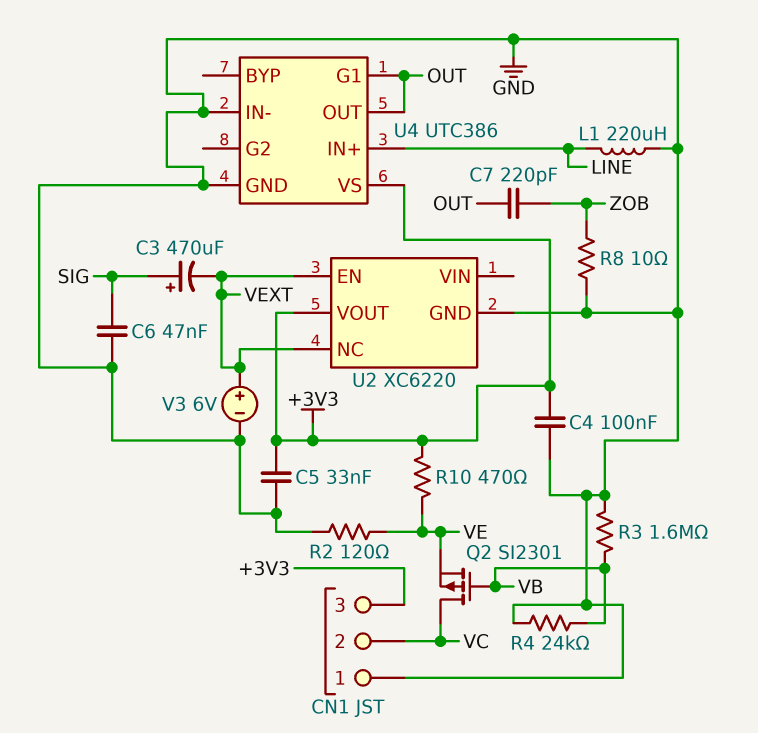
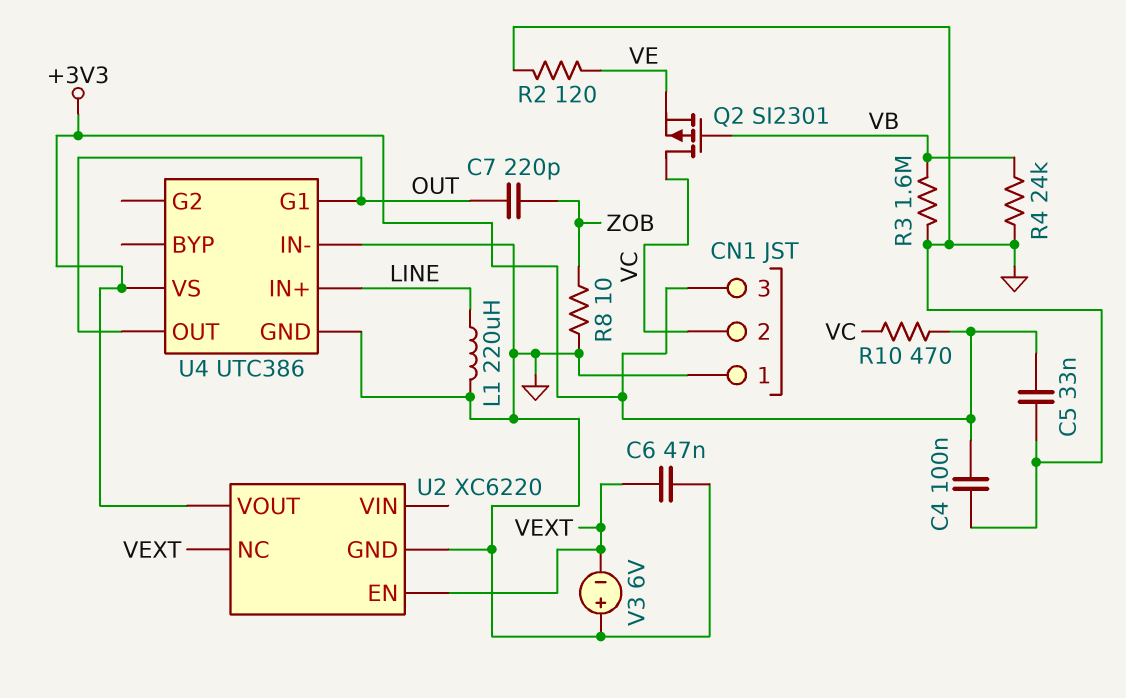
C3: 470uF (plus SIG, minus VEXT) -> none
C6: 47nF (GND, SIG) -> 47nF (GND, VEXT)
R10: 470 (+3V3, VE) -> 470 (+3V3, VC)
V3: 6V (plus VEXT, minus GND) -> 6V (plus GND, minus VEXT)

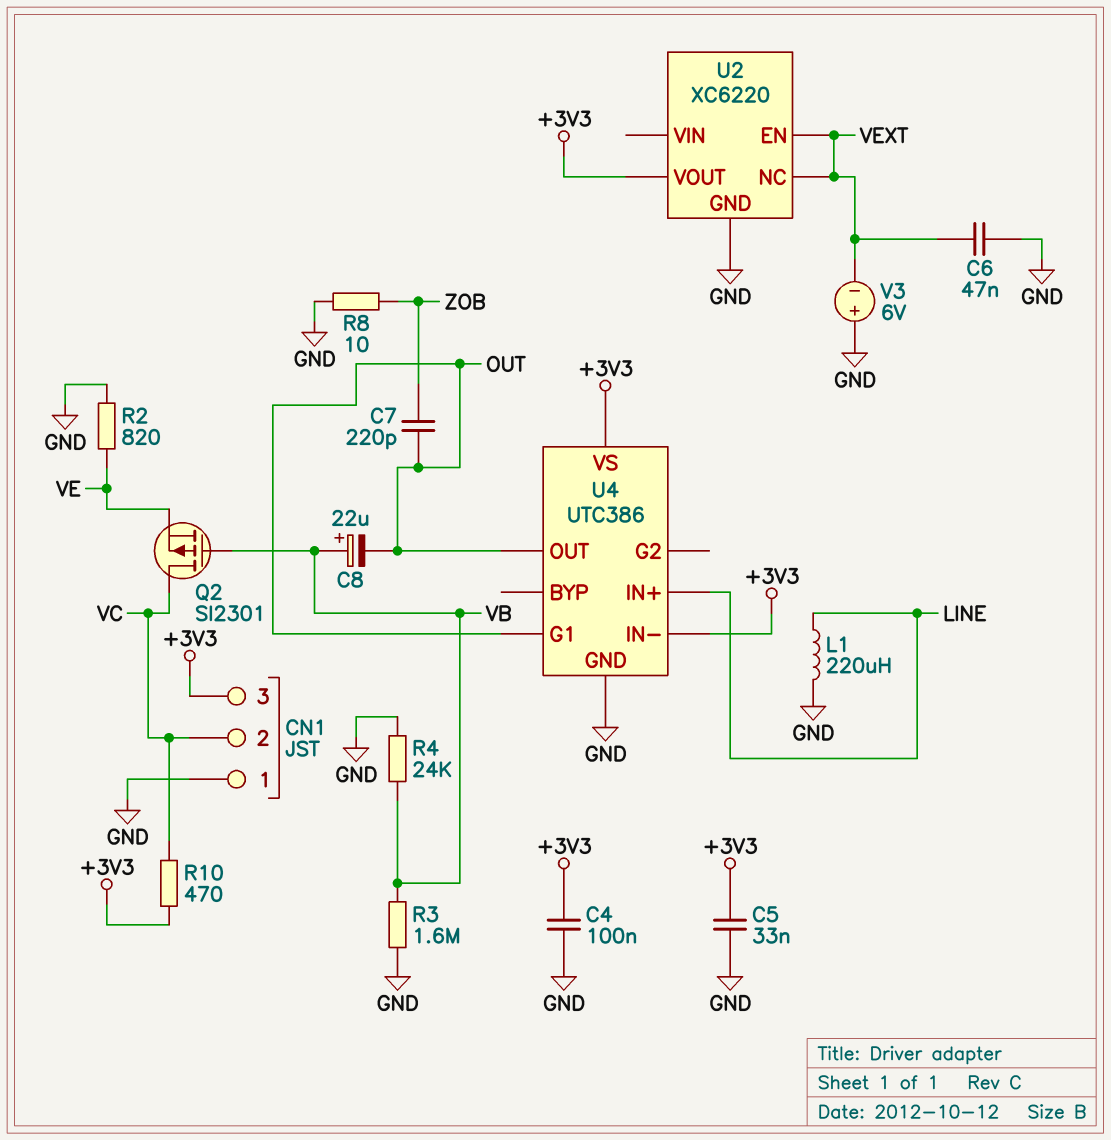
C8: none -> 22uF (plus VB, minus OUT)
R2: 120 (GND, VE) -> 820 (GND, VE)
U4 pin IN-: GND -> +3V3

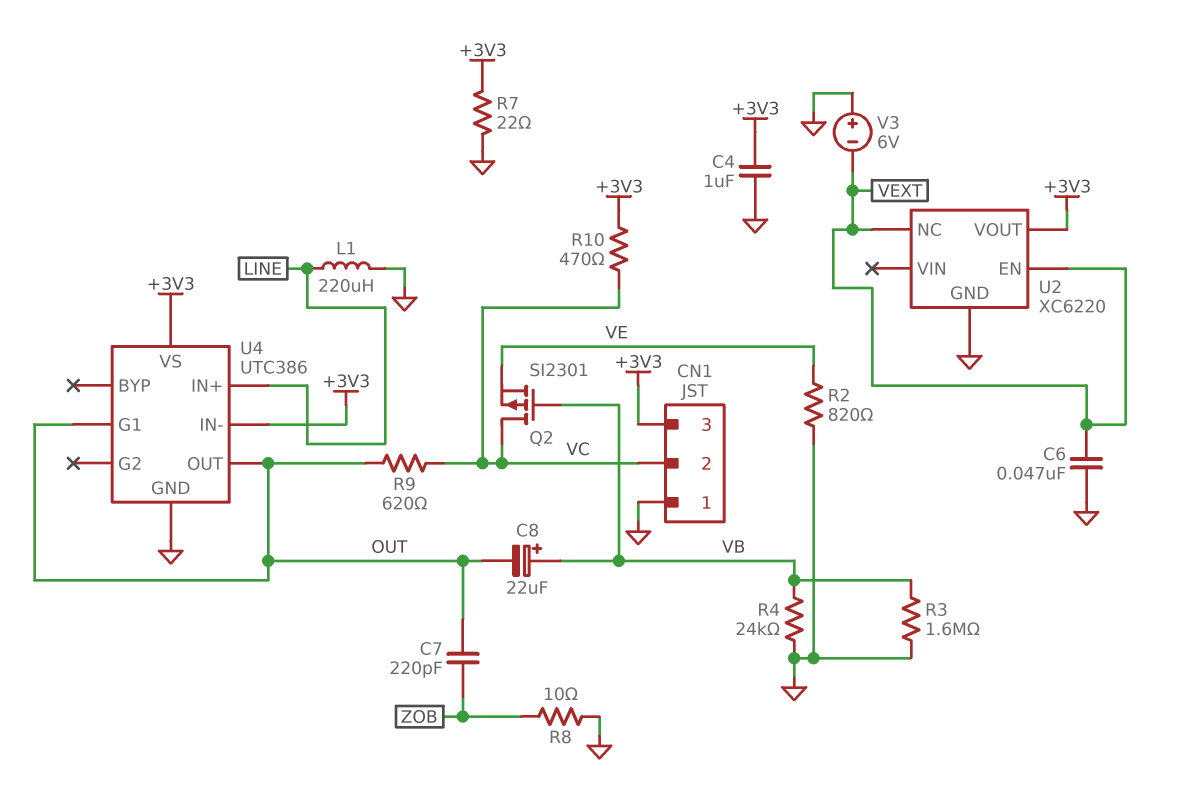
C4: 100nF (+3V3, GND) -> 1uF (+3V3, GND)
C5: 33nF (+3V3, GND) -> none
R7: none -> 22 (+3V3, GND)
R9: none -> 620 (OUT, VC)

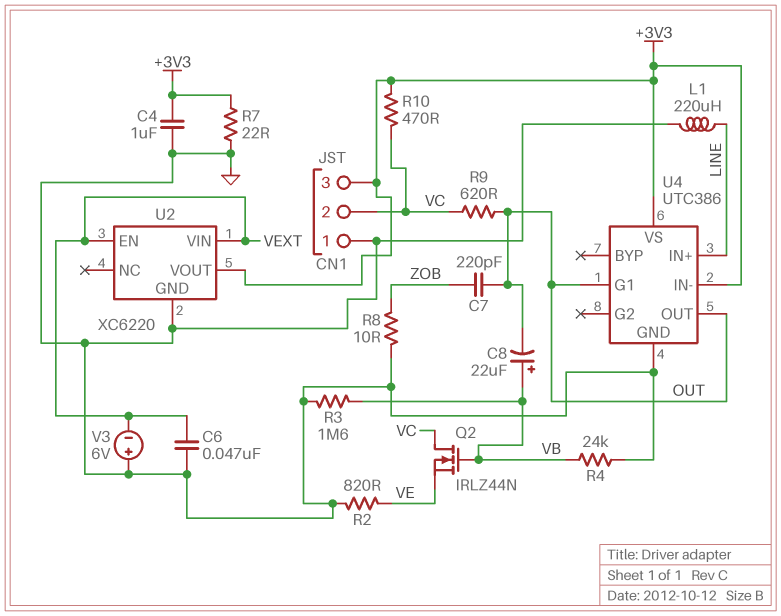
Q2: PMOS SI2301 (G VB, D VC, S VE) -> NMOS IRLZ44N (G VB, D VC, S VE)
U2 pin NC: VEXT -> none
U2 pin VIN: none -> VEXT

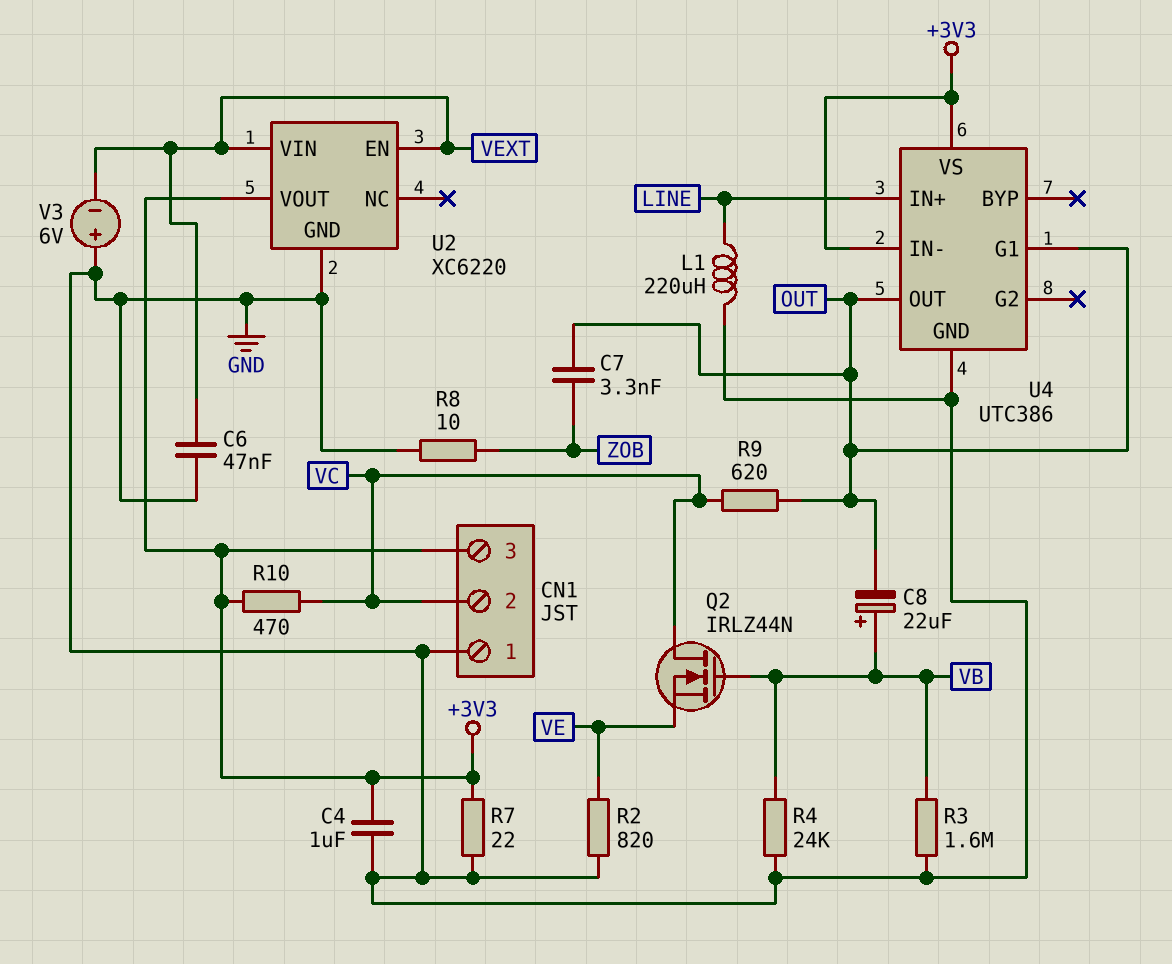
C7: 220pF (OUT, ZOB) -> 3.3nF (OUT, ZOB)

